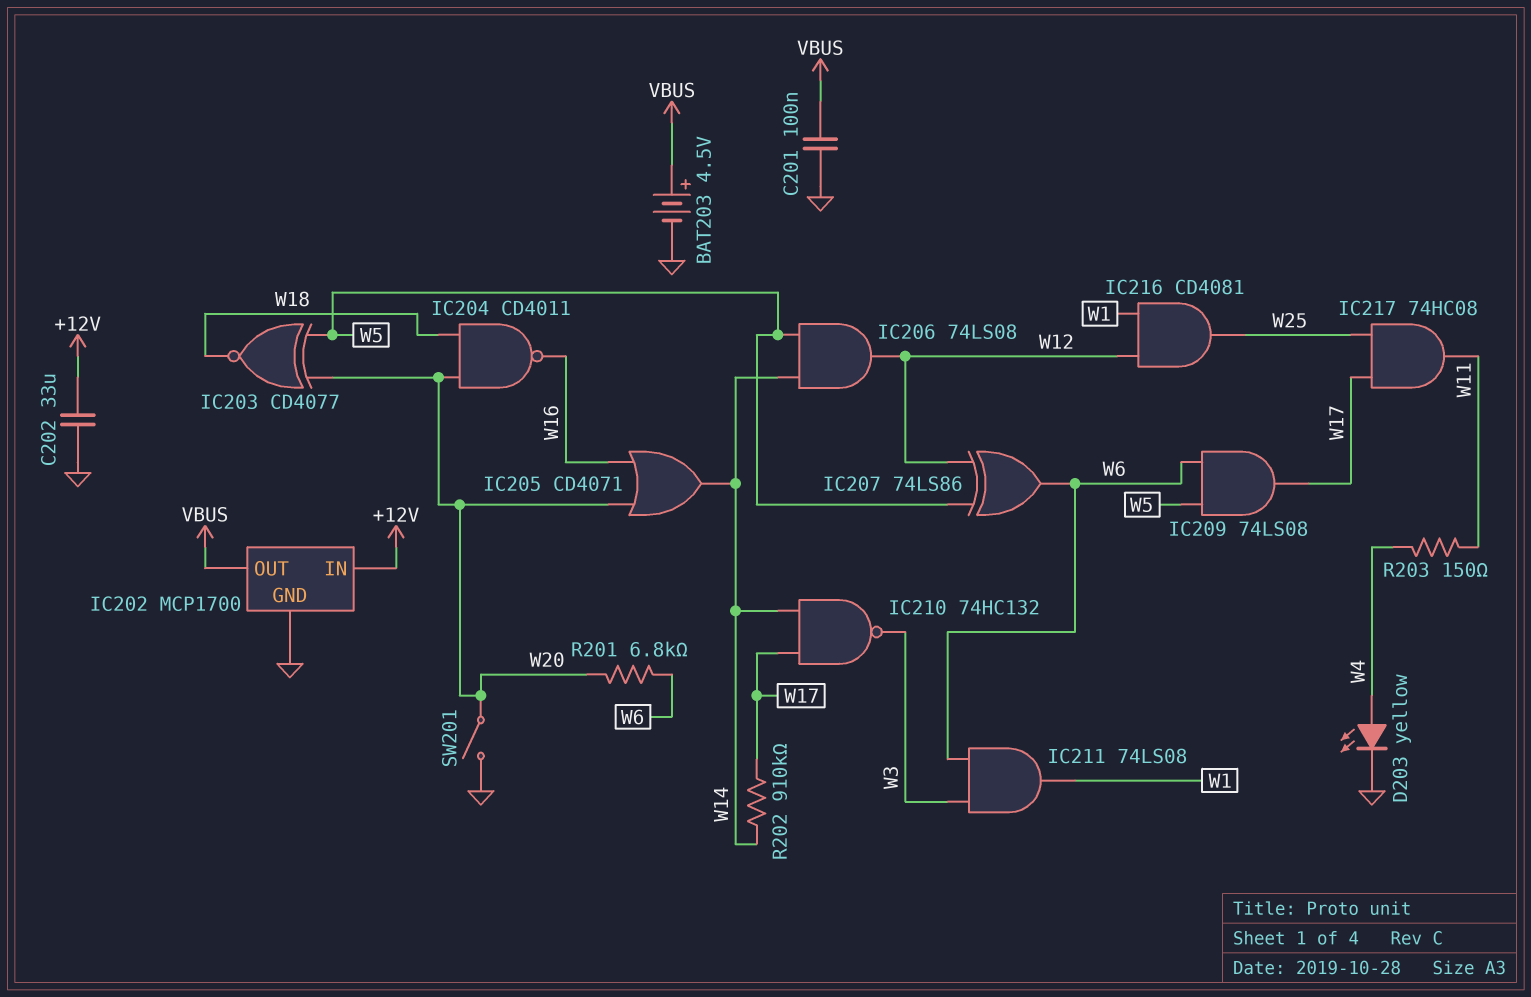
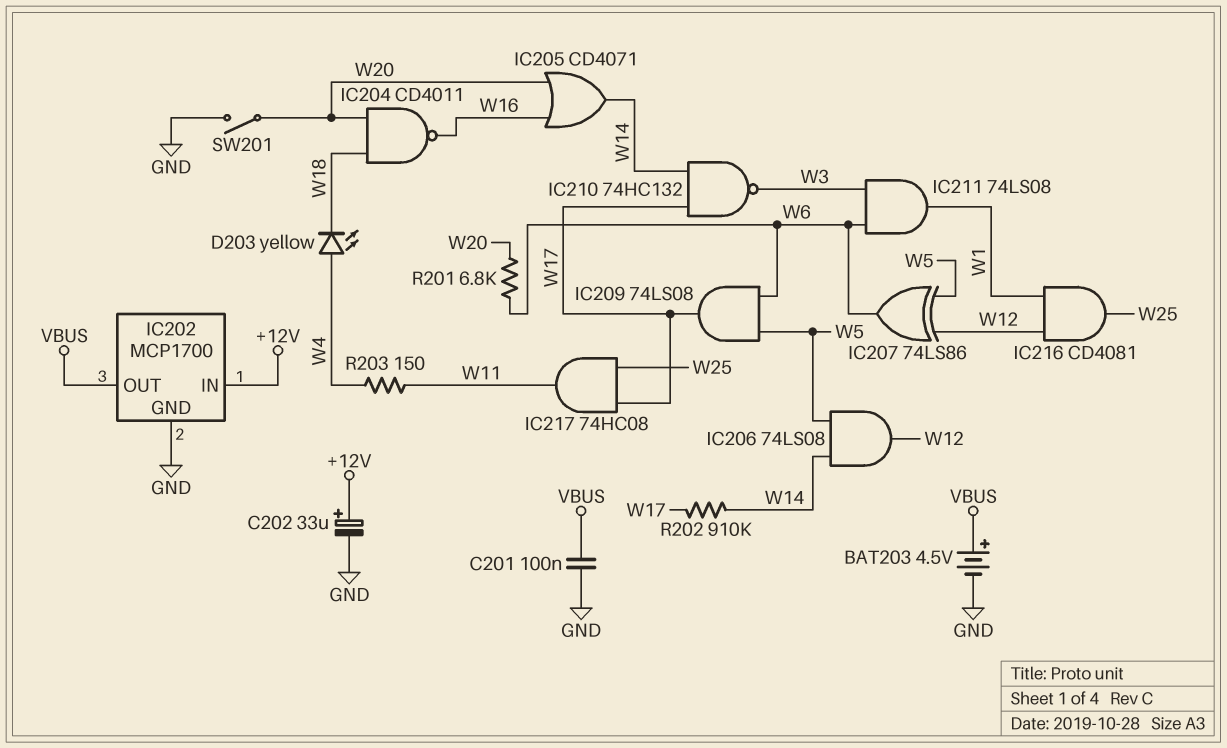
C202: 33uF (+12V, GND) -> 33uF (plus +12V, minus GND)
D203: LED yellow (A W4, K GND) -> LED yellow (A W4, K W18)
IC203: XNOR CD4077 (in W5, in W20, out W18) -> none

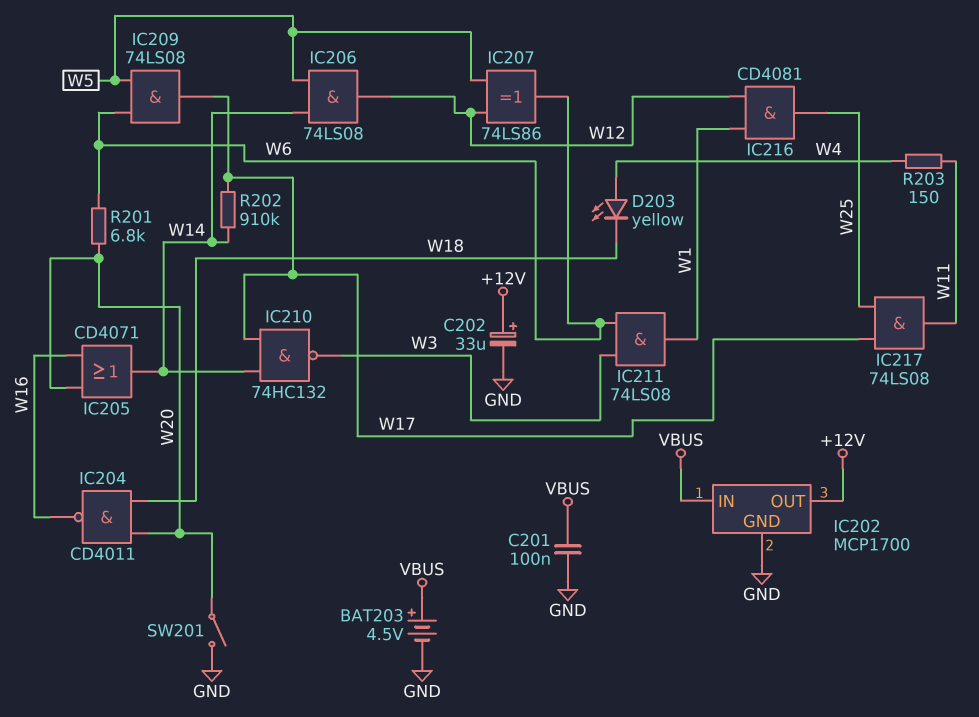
IC202 pin IN: +12V -> VBUS
IC202 pin OUT: VBUS -> +12V
IC217: AND 74HC08 (in W17, in W25, out W11) -> AND 74LS08 (in W17, in W25, out W11)

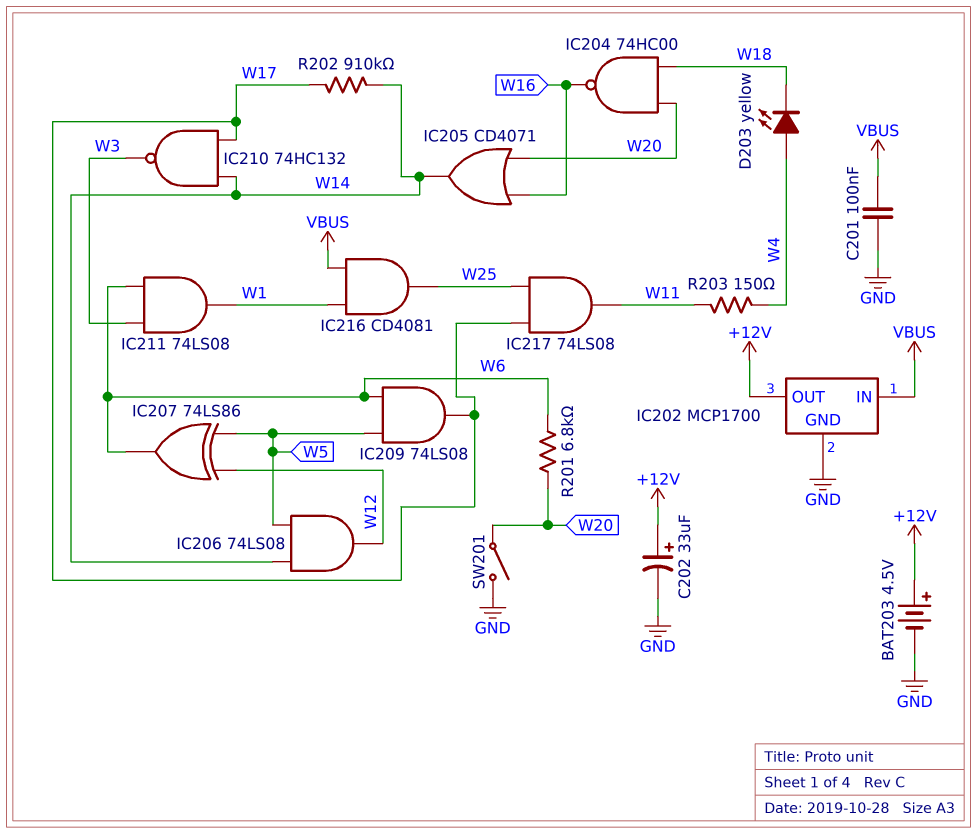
BAT203: 4.5V (plus VBUS, minus GND) -> 4.5V (plus +12V, minus GND)
IC204: NAND CD4011 (in W18, in W20, out W16) -> NAND 74HC00 (in W18, in W20, out W16)
IC216: AND CD4081 (in W1, in W12, out W25) -> AND CD4081 (in VBUS, in W1, out W25)

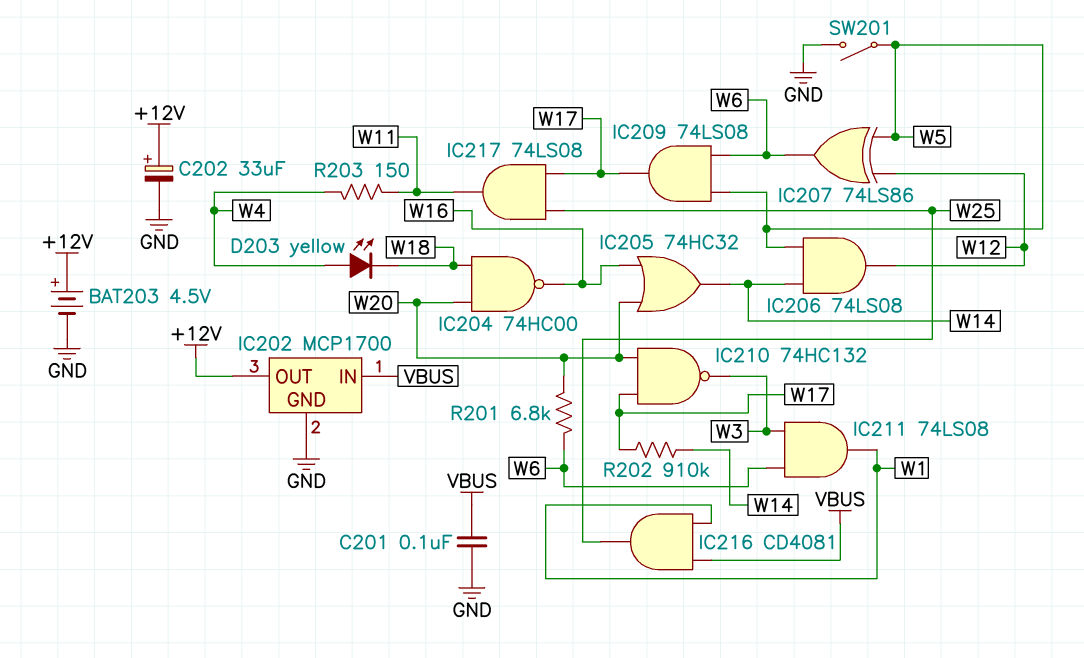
IC205: OR CD4071 (in W16, in W20, out W14) -> OR 74HC32 (in W16, in W20, out W14)
IC210: NAND 74HC132 (in W14, in W17, out W3) -> NAND 74HC132 (in W17, in W20, out W3)
SW201: switch (GND, W20) -> switch (GND, W5)

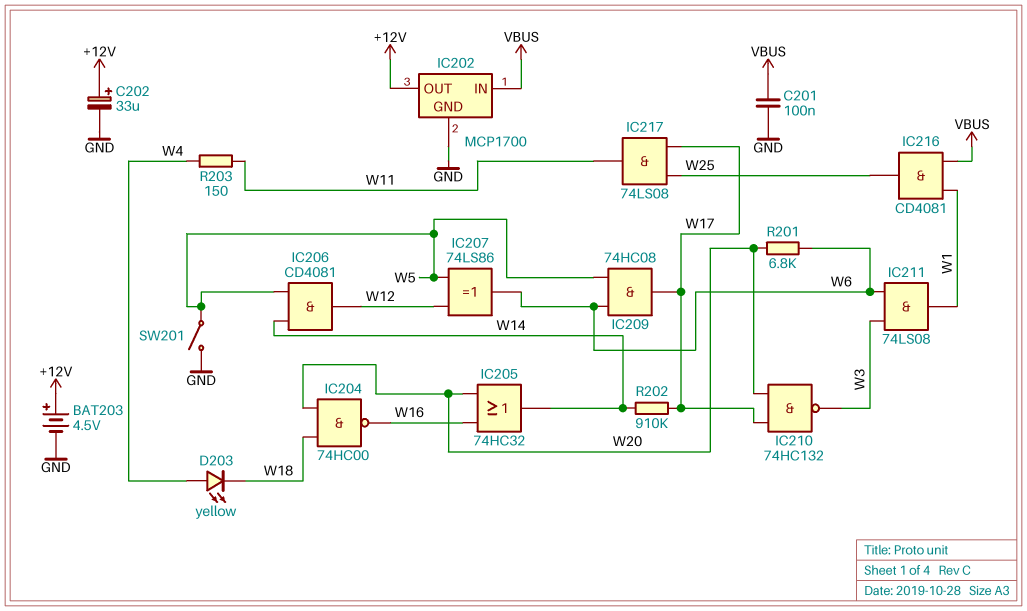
IC206: AND 74LS08 (in W5, in W14, out W12) -> AND CD4081 (in W5, in W14, out W12)
IC209: AND 74LS08 (in W5, in W6, out W17) -> AND 74HC08 (in W5, in W6, out W17)

